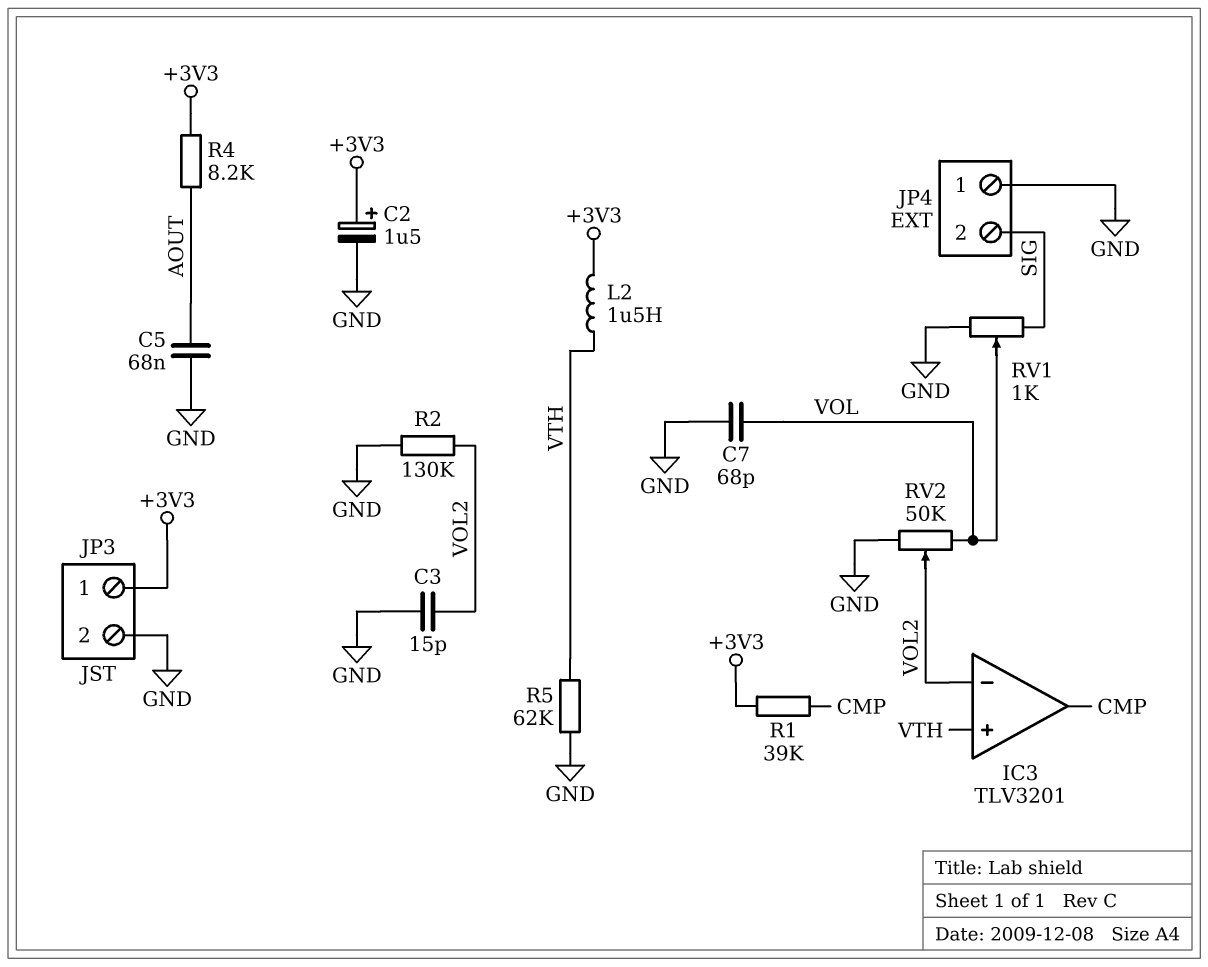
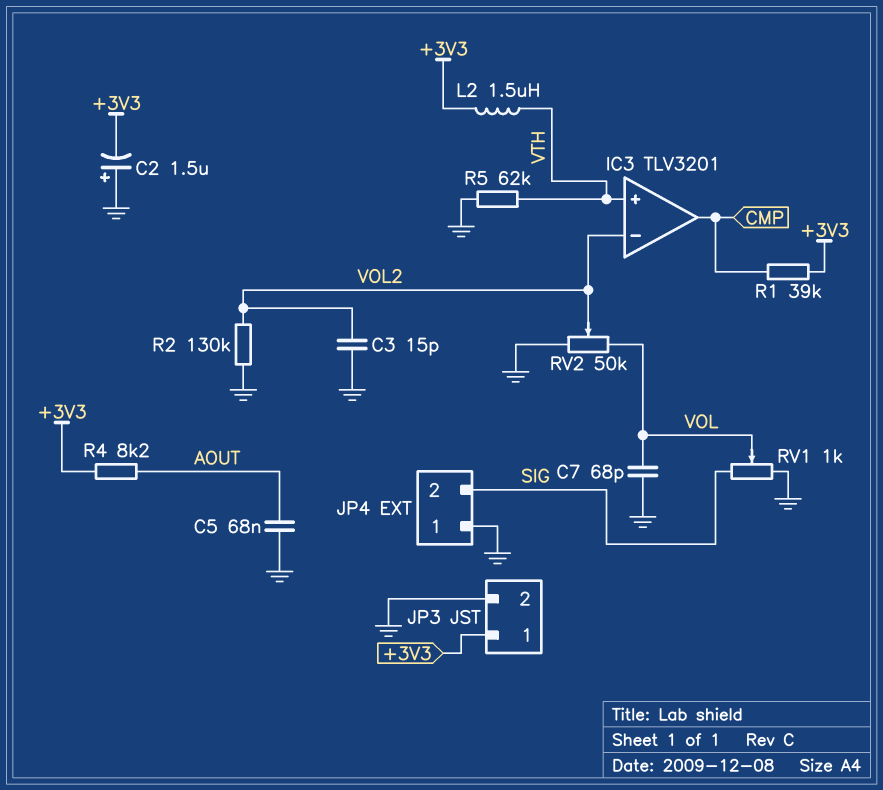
C2: 1.5uF (plus +3V3, minus GND) -> 1.5uF (plus GND, minus +3V3)

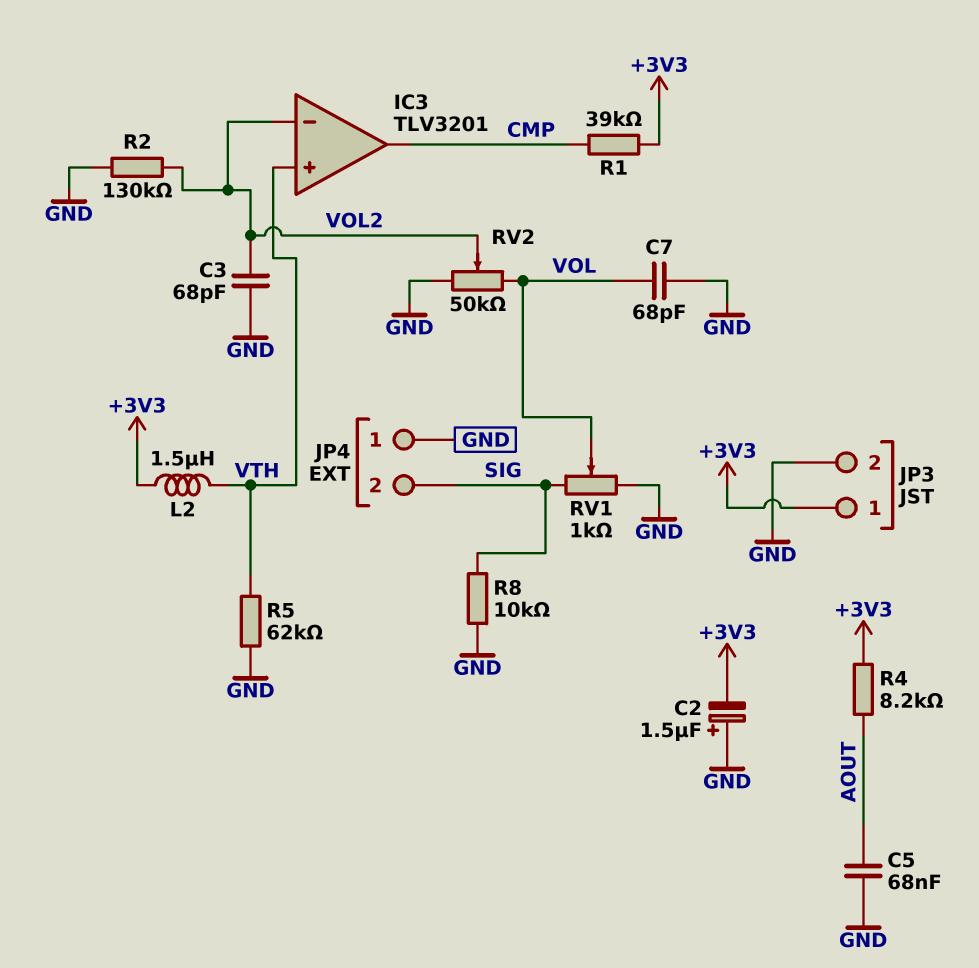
C3: 15pF (GND, VOL2) -> 68pF (GND, VOL2)
R8: none -> 10k (GND, SIG)

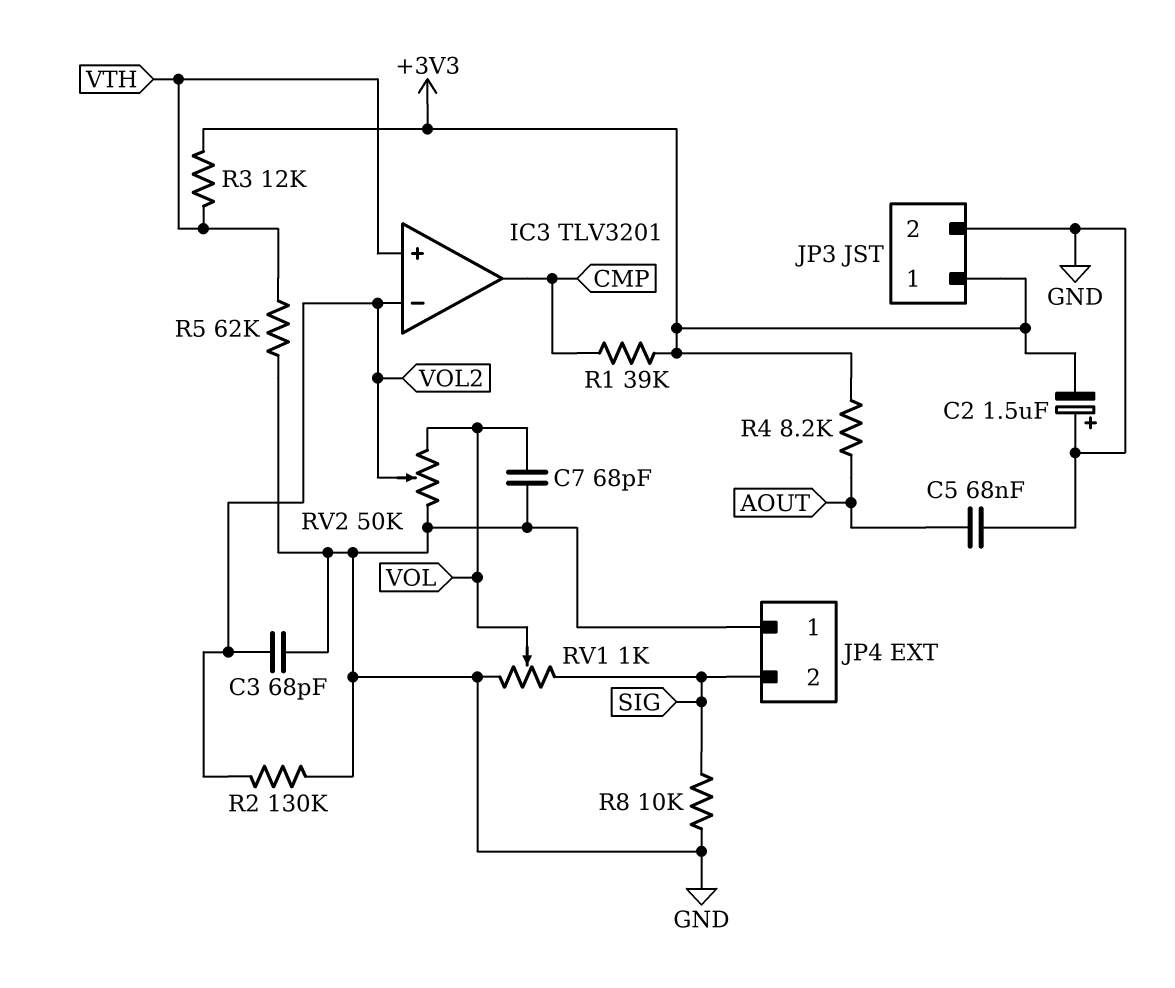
L2: 1.5uH (+3V3, VTH) -> none
R3: none -> 12k (+3V3, VTH)

